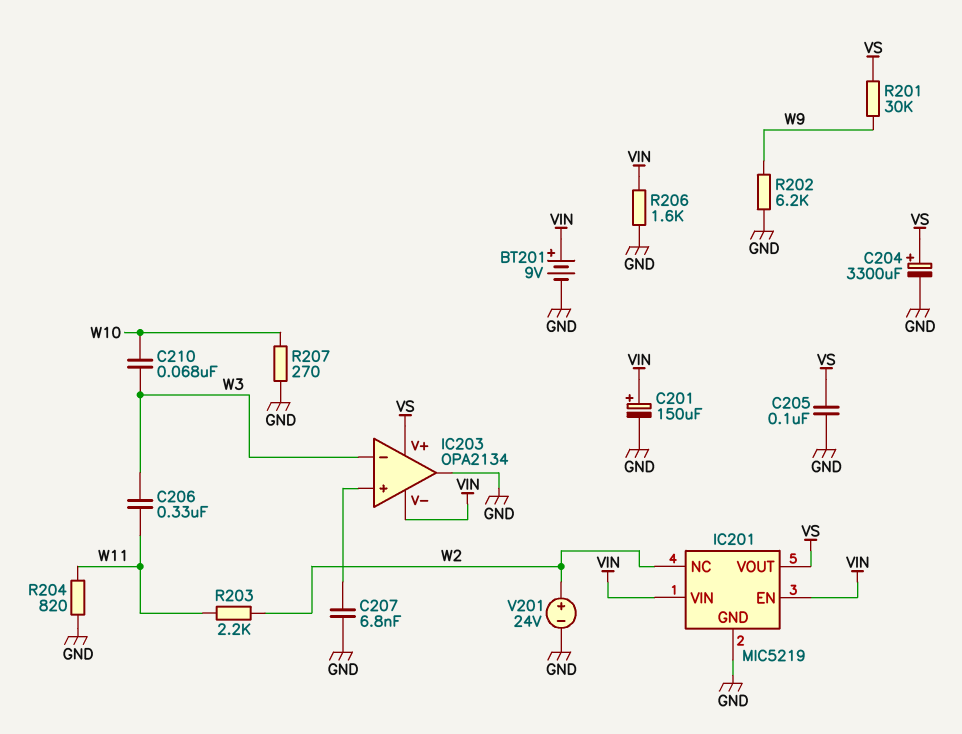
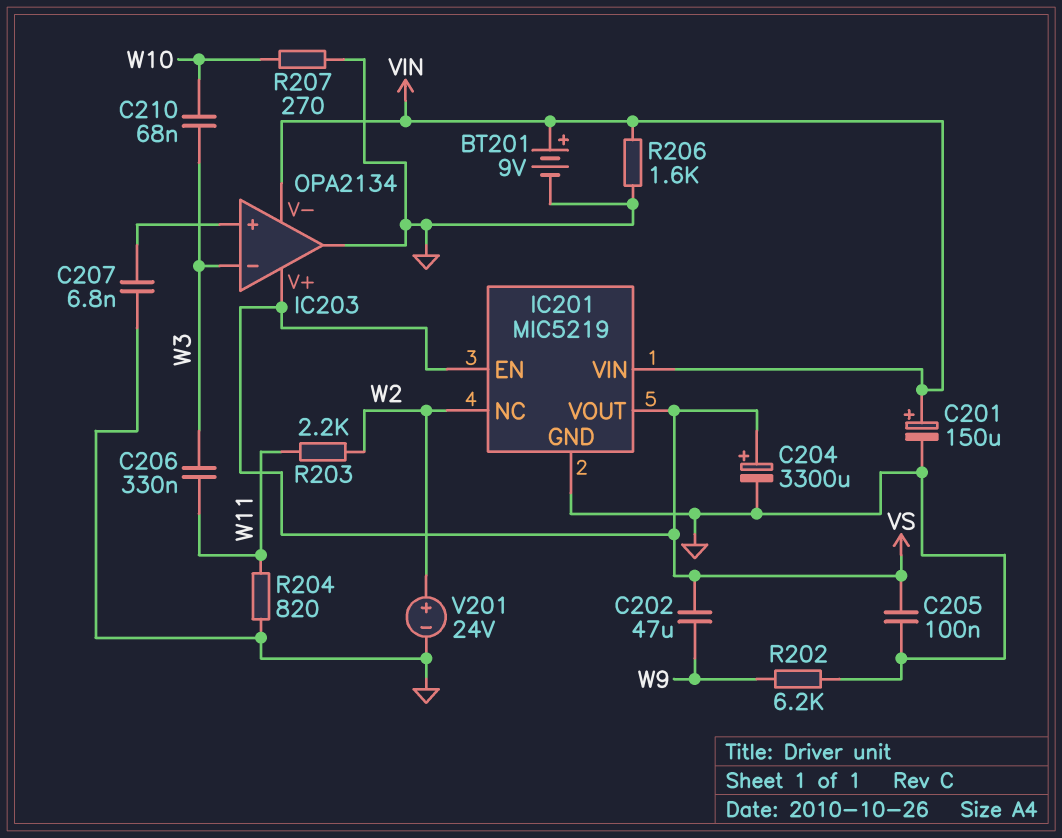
C202: none -> 47uF (VS, W9)
IC201 pin EN: VIN -> VS
R201: 30k (VS, W9) -> none

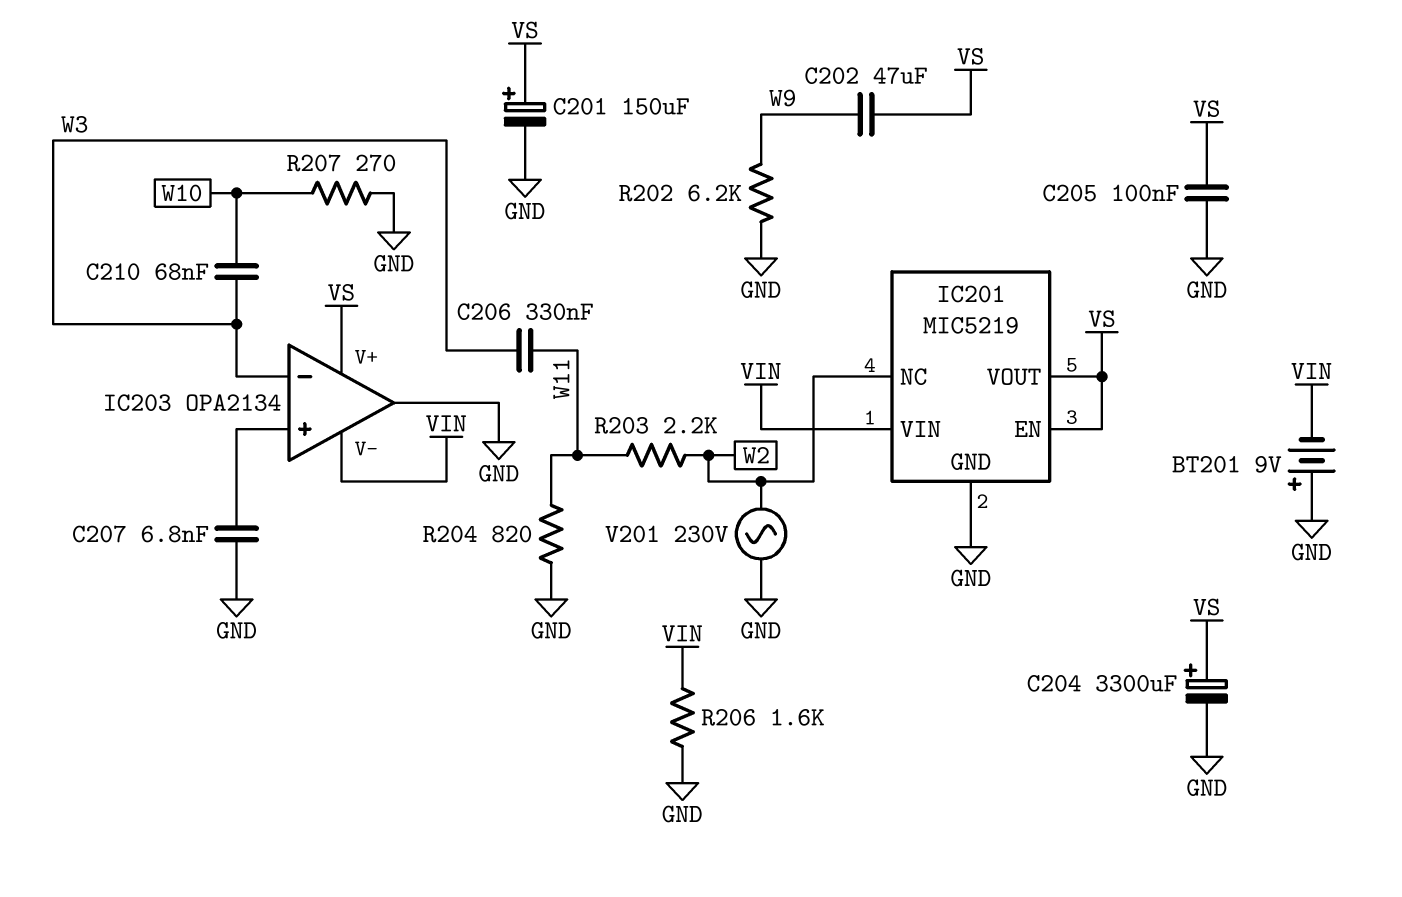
BT201: 9V (plus VIN, minus GND) -> 9V (plus GND, minus VIN)
C201: 150uF (plus VIN, minus GND) -> 150uF (plus VS, minus GND)
V201: 24V (plus W2, minus GND) -> AC 230V (GND, W2)

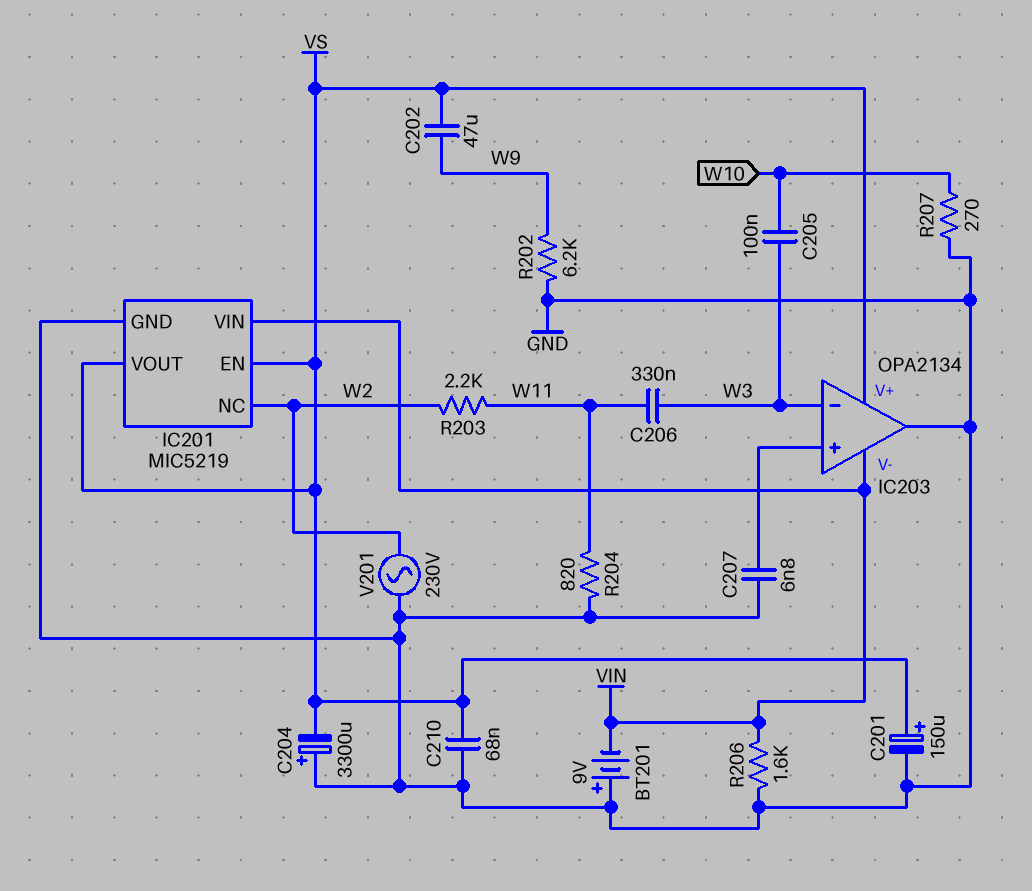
C204: 3300uF (plus VS, minus GND) -> 3300uF (plus GND, minus VS)
C205: 100nF (GND, VS) -> 100nF (W3, W10)
C210: 68nF (W3, W10) -> 68nF (GND, VS)

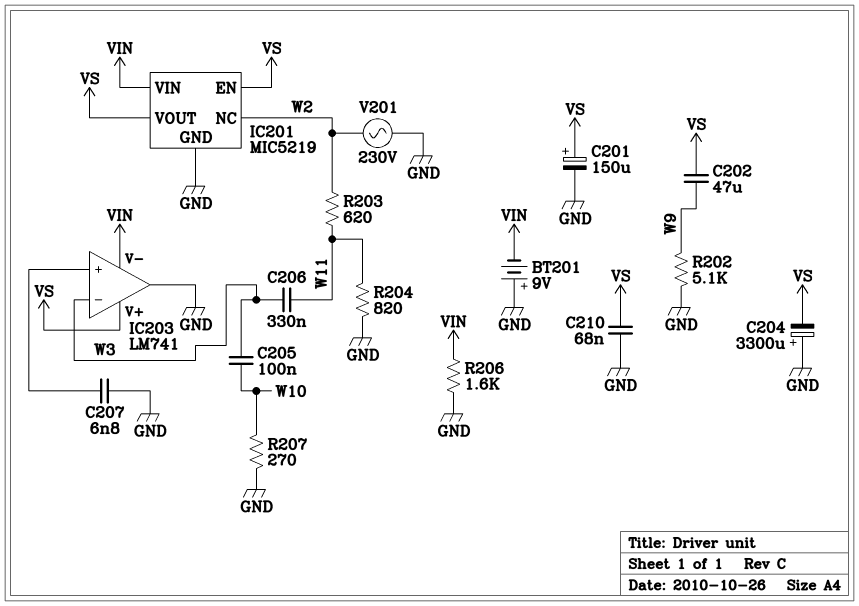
IC203: OPA2134 -> LM741
R202: 6.2k (GND, W9) -> 5.1k (GND, W9)
R203: 2.2k (W2, W11) -> 620 (W2, W11)

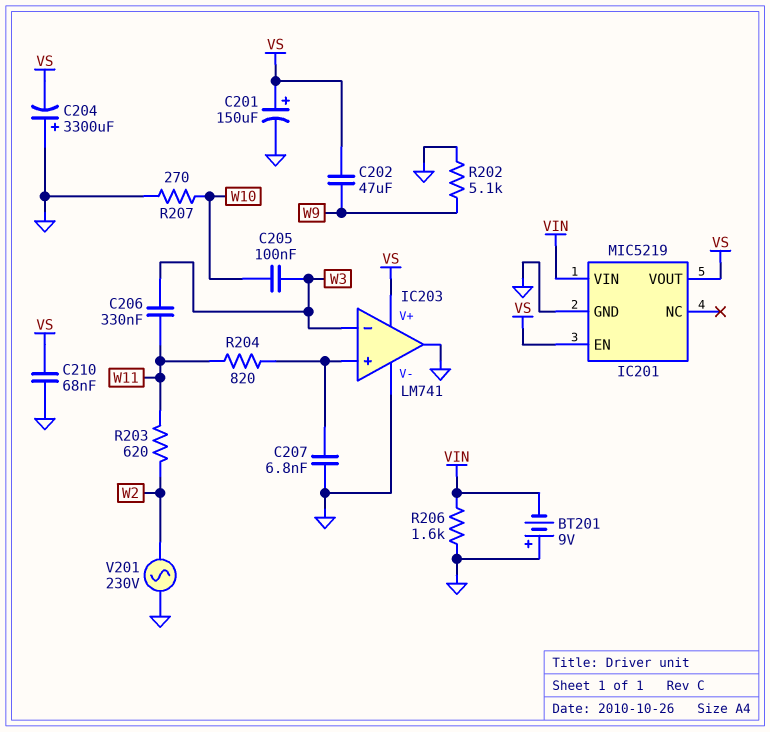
IC201 pin NC: W2 -> none
IC203 pin V-: VIN -> GND
R204: 820 (GND, W11) -> 820 (IC203/in+, W11)

